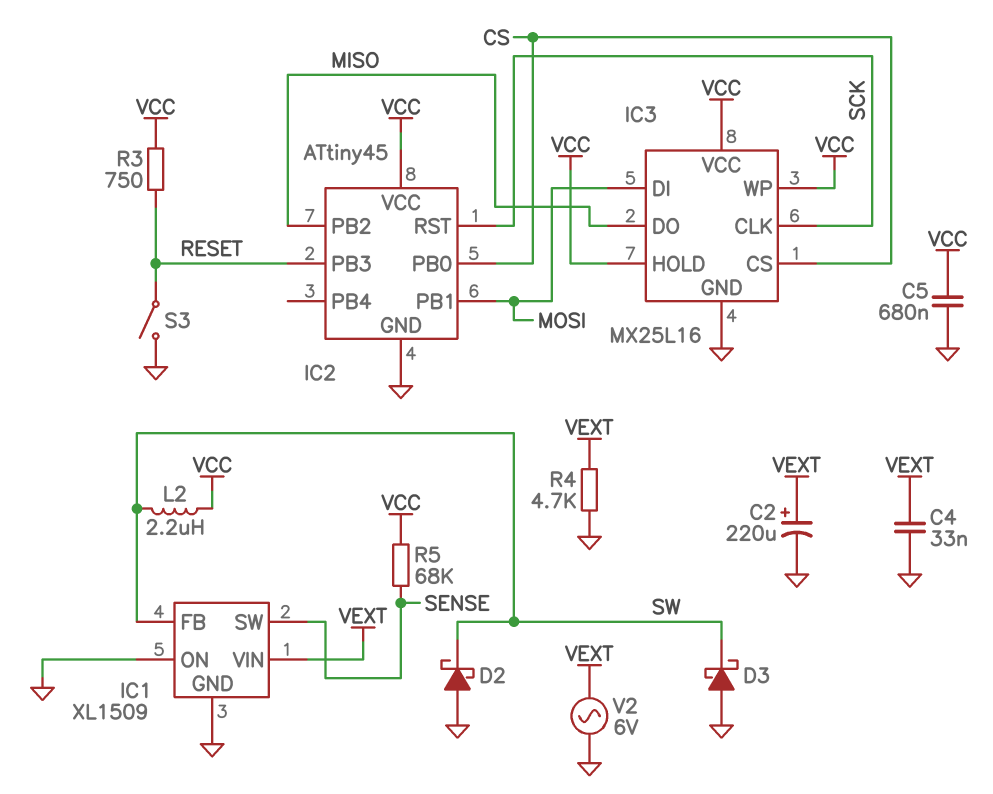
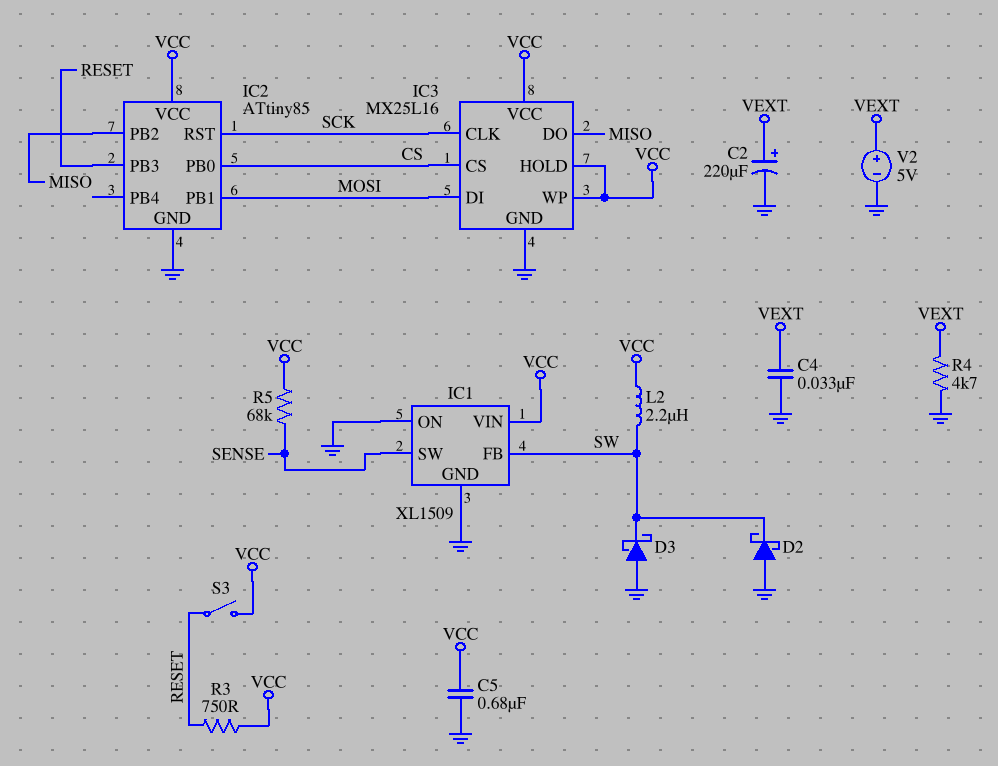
IC1 pin VIN: VEXT -> VCC
IC2: ATtiny45 -> ATtiny85
S3: switch (GND, RESET) -> switch (RESET, VCC)
V2: AC 6V (GND, VEXT) -> 5V (plus VEXT, minus GND)

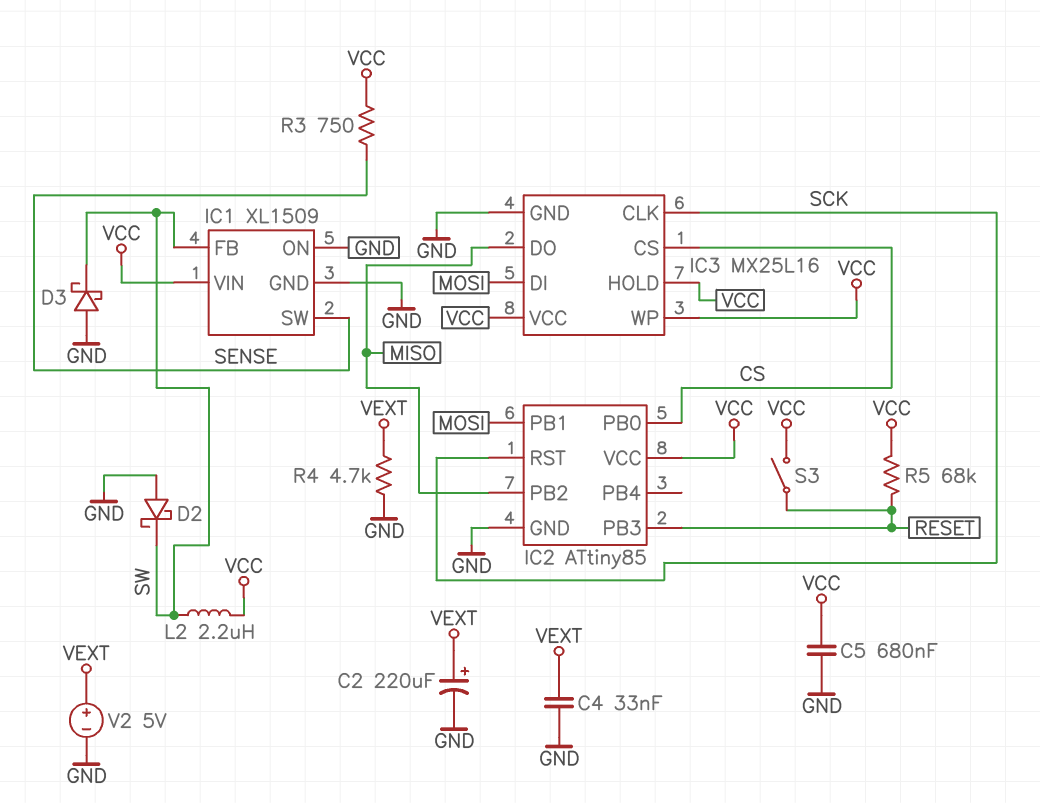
R3: 750 (RESET, VCC) -> 750 (SENSE, VCC)
R5: 68k (SENSE, VCC) -> 68k (RESET, VCC)

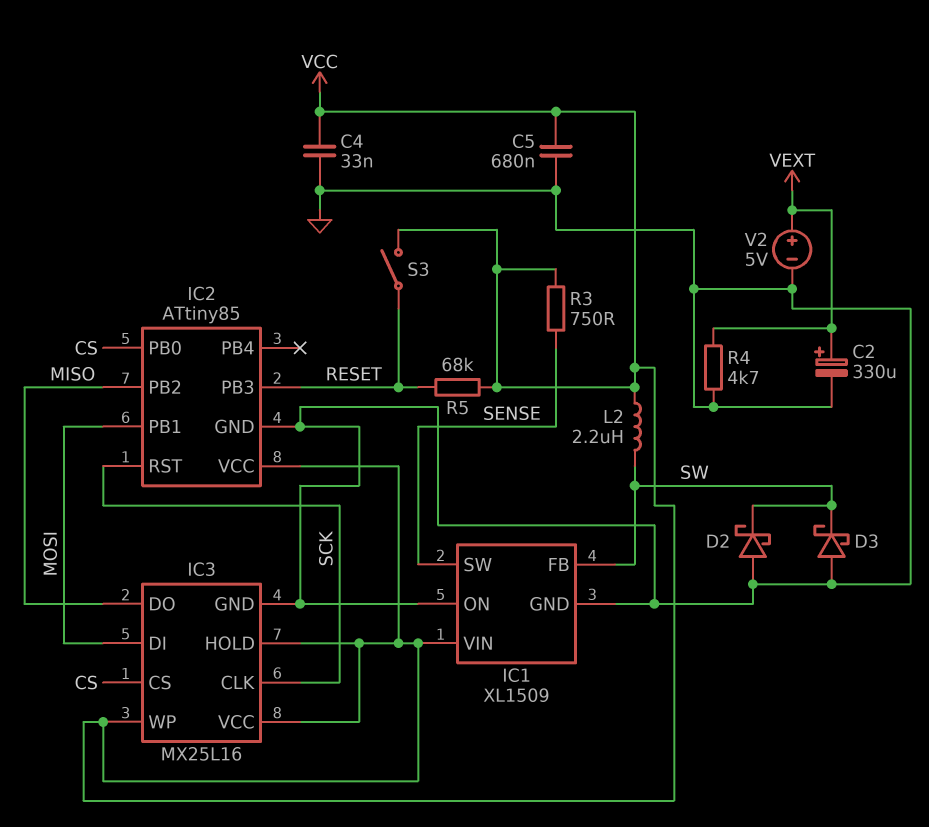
C2: 220uF (plus VEXT, minus GND) -> 330uF (plus VEXT, minus GND)
C4: 33nF (GND, VEXT) -> 33nF (GND, VCC)

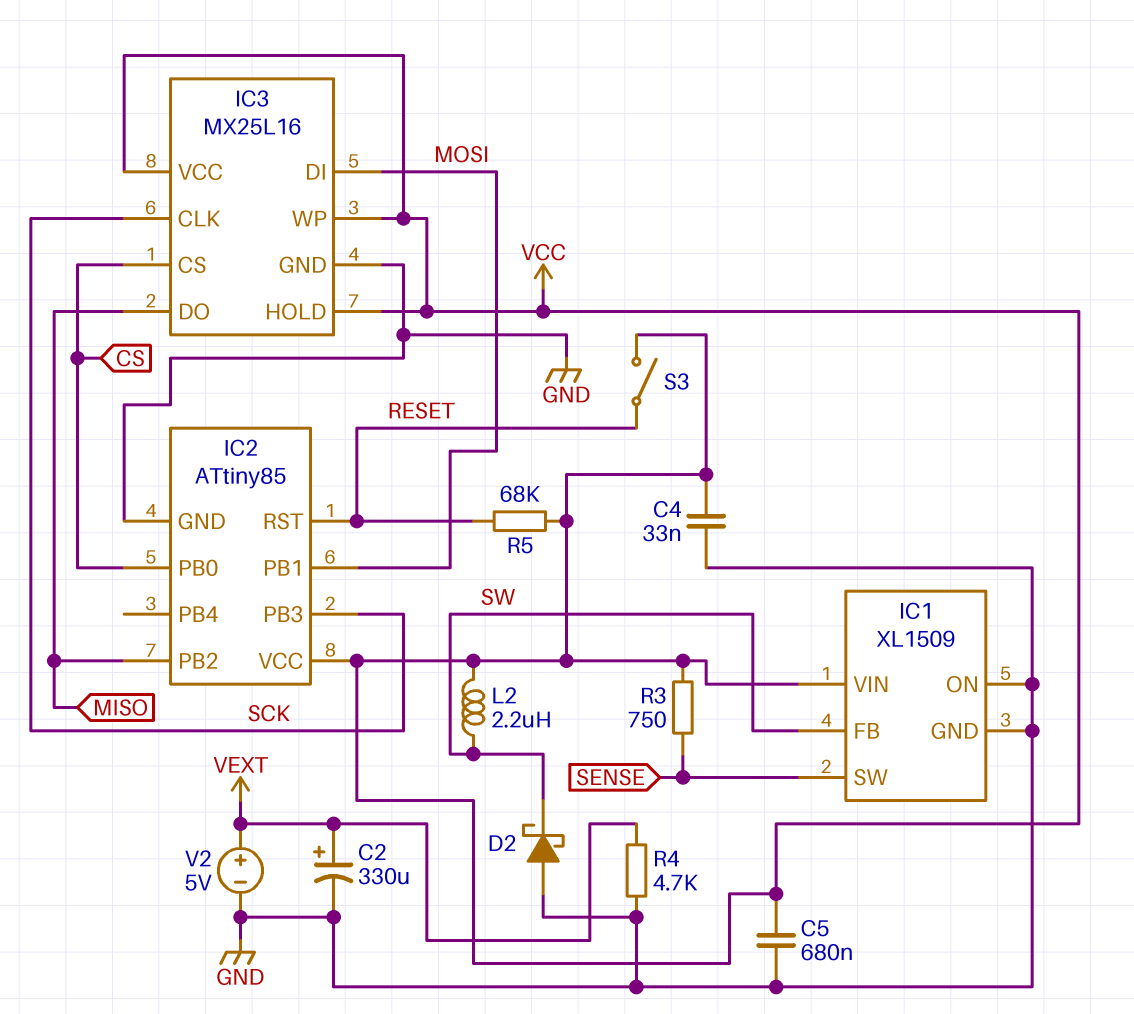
D3: schottky (A GND, K SW) -> none
IC2 pin PB3: RESET -> SCK
IC2 pin RST: SCK -> RESET

